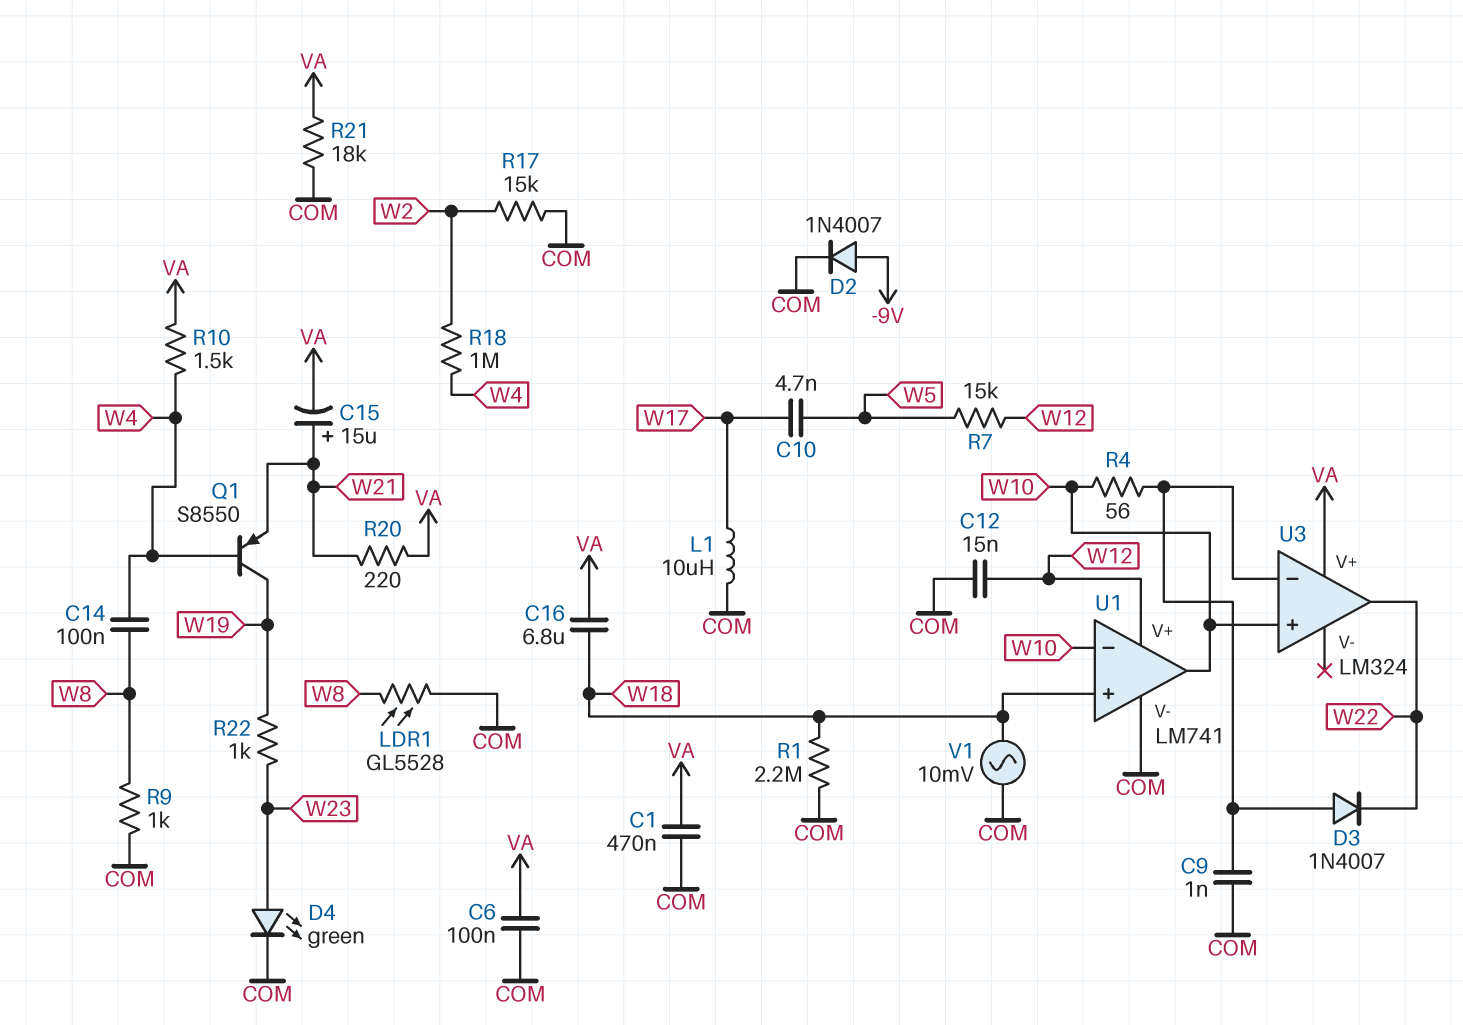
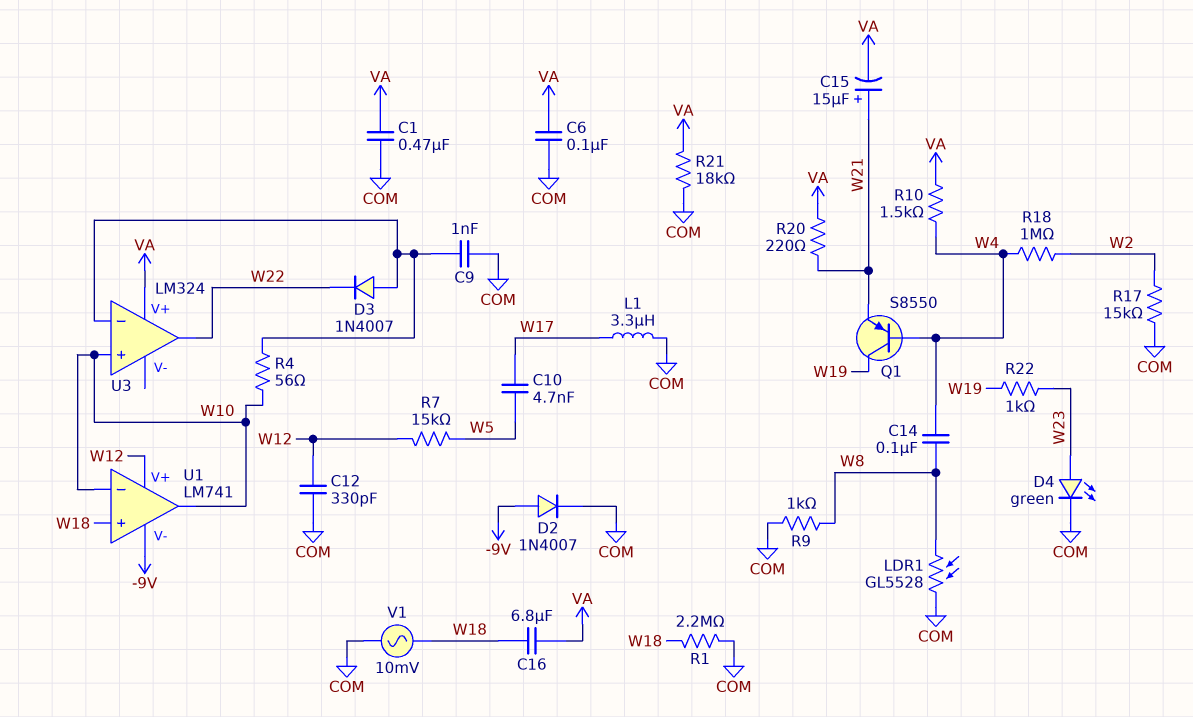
C12: 15nF (COM, W12) -> 330pF (COM, W12)
L1: 10uH (COM, W17) -> 3.3uH (COM, W17)
U1 pin V-: COM -> -9V

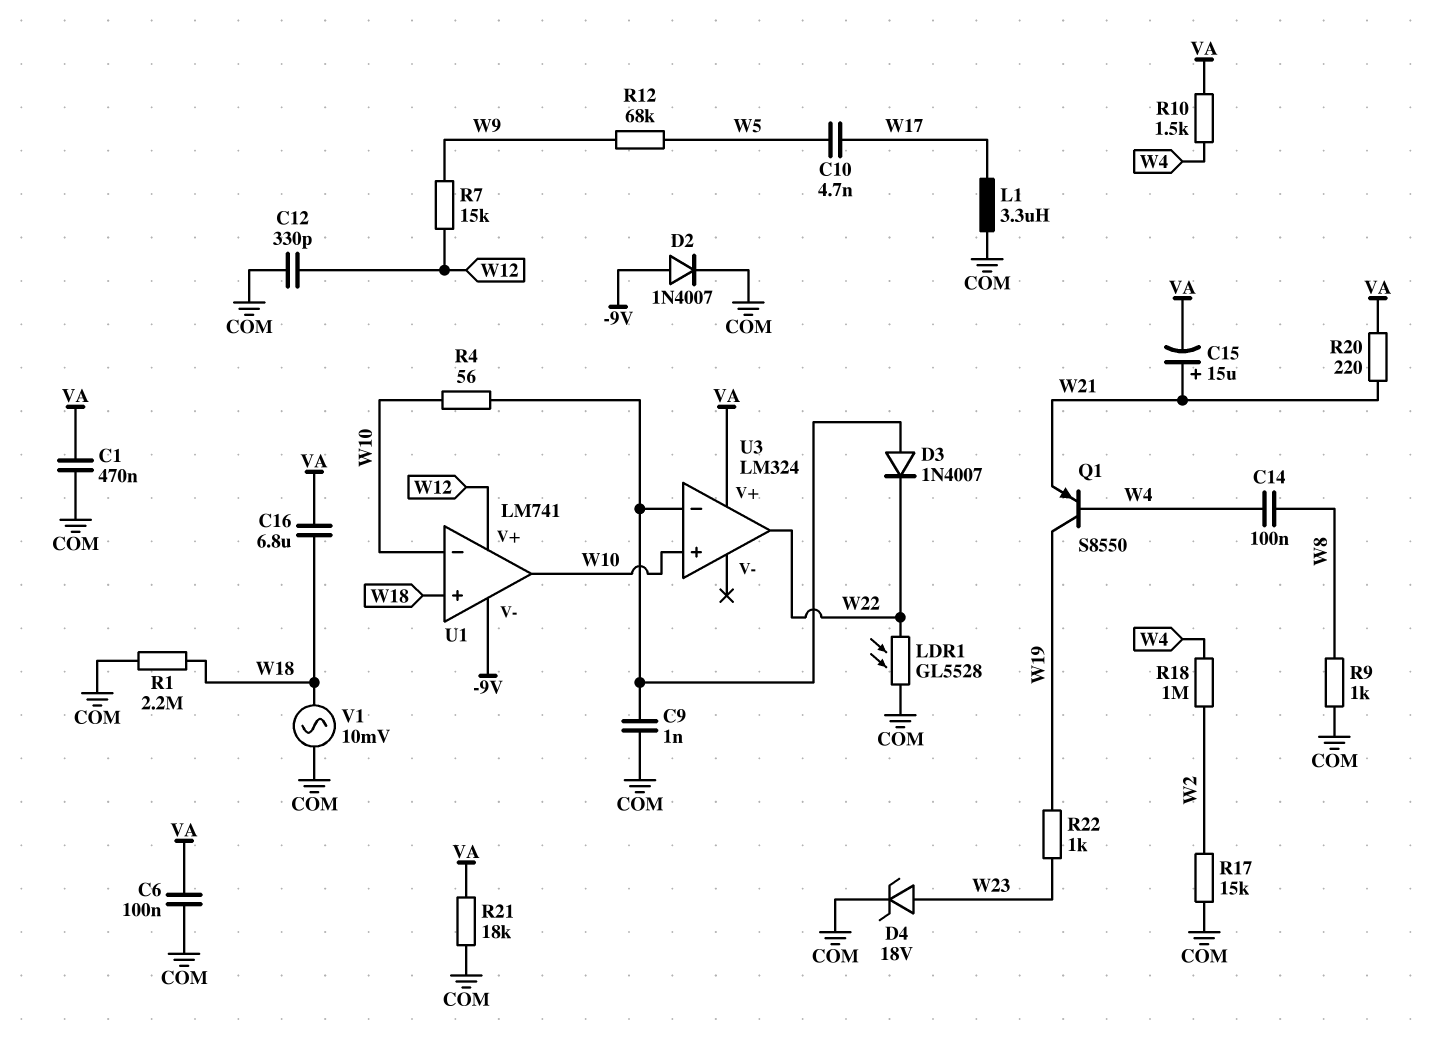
D4: LED green (A W23, K COM) -> zener 18V (A W23, K COM)
LDR1: GL5528 (COM, W8) -> GL5528 (COM, W22)
R7: 15k (W5, W12) -> 15k (W9, W12)
R12: none -> 68k (W5, W9)

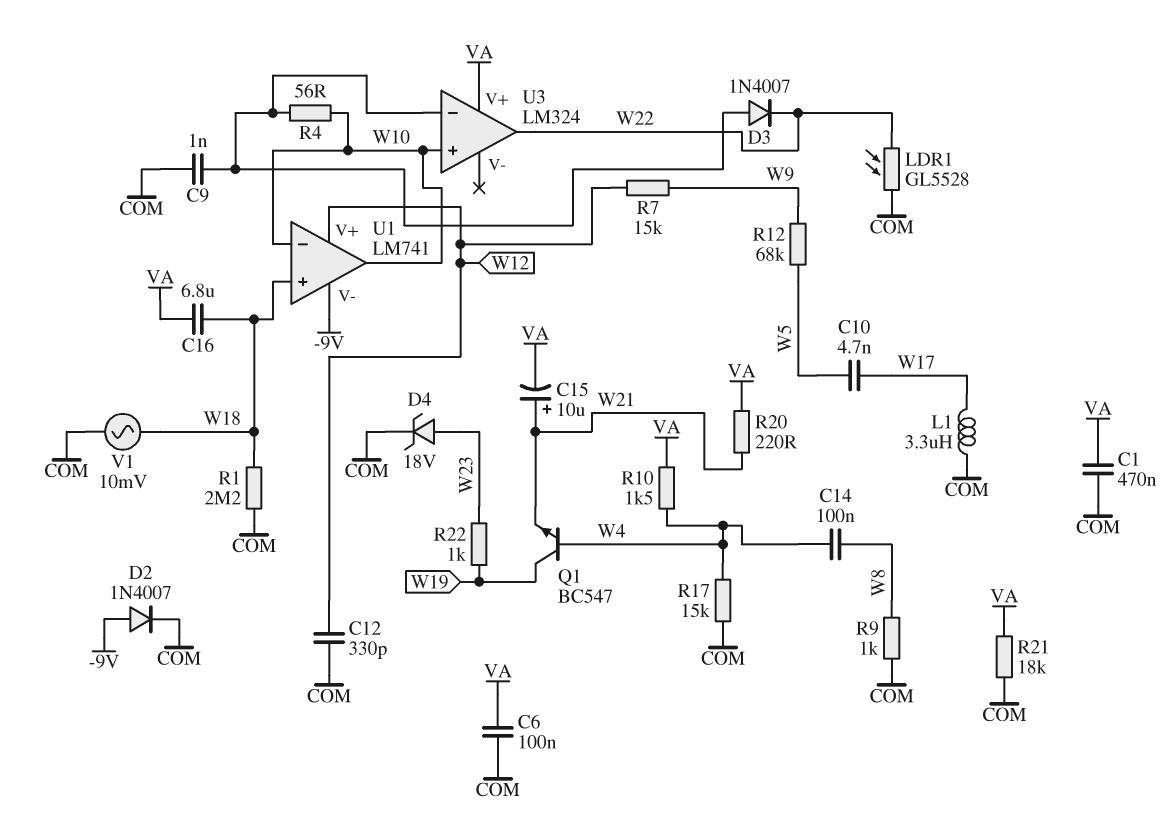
C15: 15uF (plus W21, minus VA) -> 10uF (plus W21, minus VA)
Q1: PNP S8550 (B W4, C W19, E W21) -> NPN BC547 (B W4, C W19, E W21)
R17: 15k (COM, W2) -> 15k (COM, W4)
R18: 1M (W2, W4) -> none

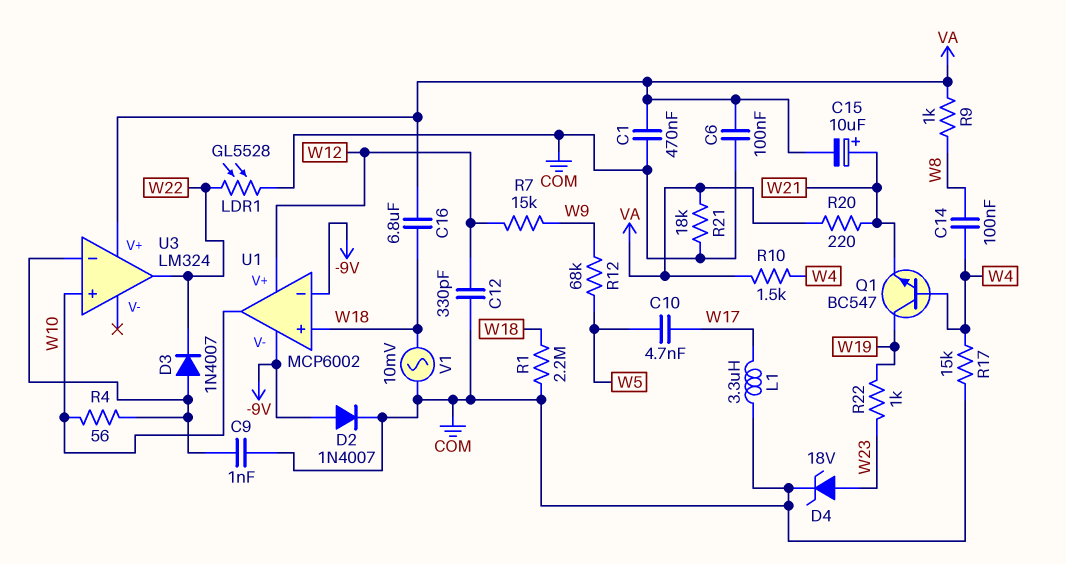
R9: 1k (COM, W8) -> 1k (VA, W8)
U1: LM741 -> MCP6002
U1 pin in-: W10 -> -9V

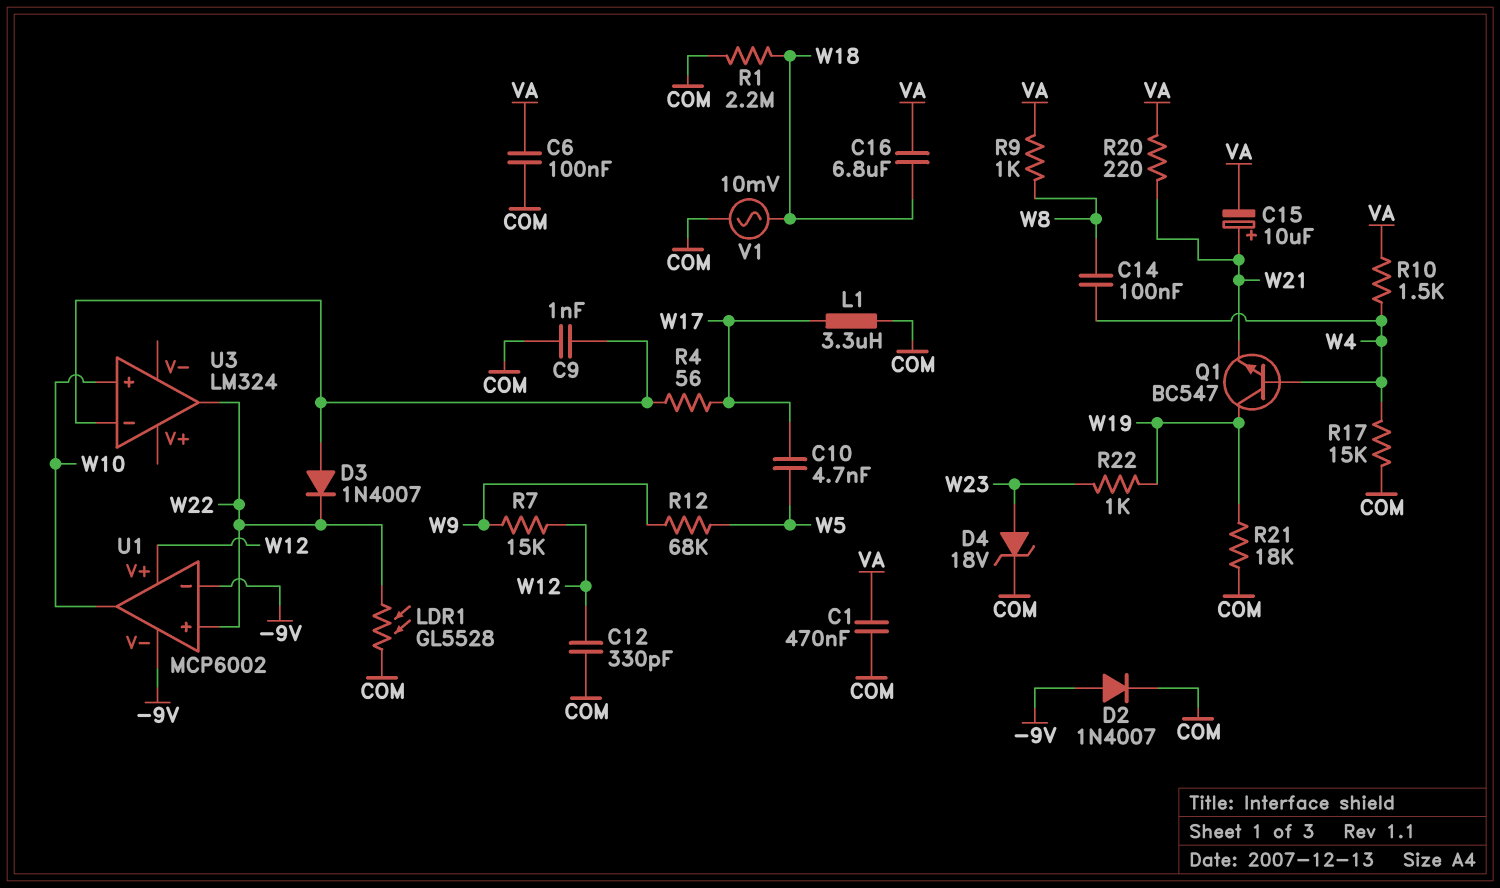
R4: 56 (U3/in-, W10) -> 56 (U3/in-, W17)
R21: 18k (COM, VA) -> 18k (COM, W19)
U1 pin in+: W18 -> W22
U3 pin V+: VA -> none

